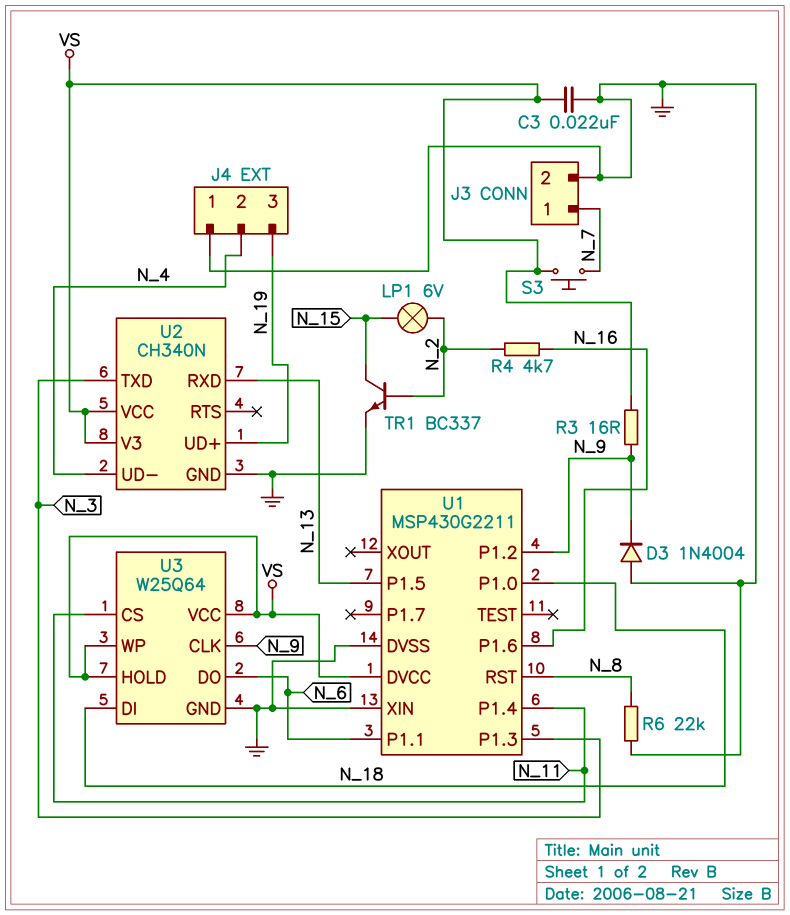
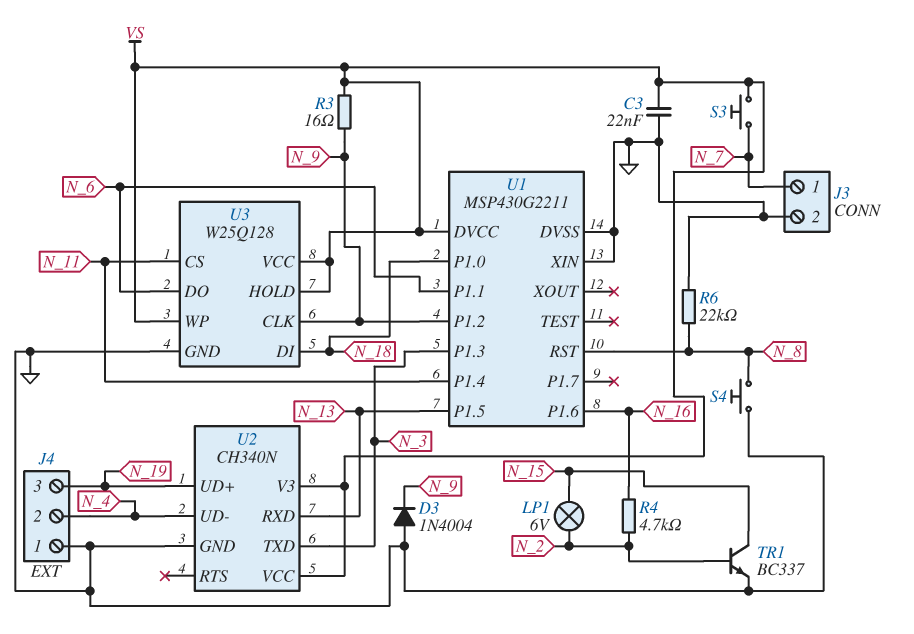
S4: none -> button (GND, N_8)
U3: W25Q64 -> W25Q128

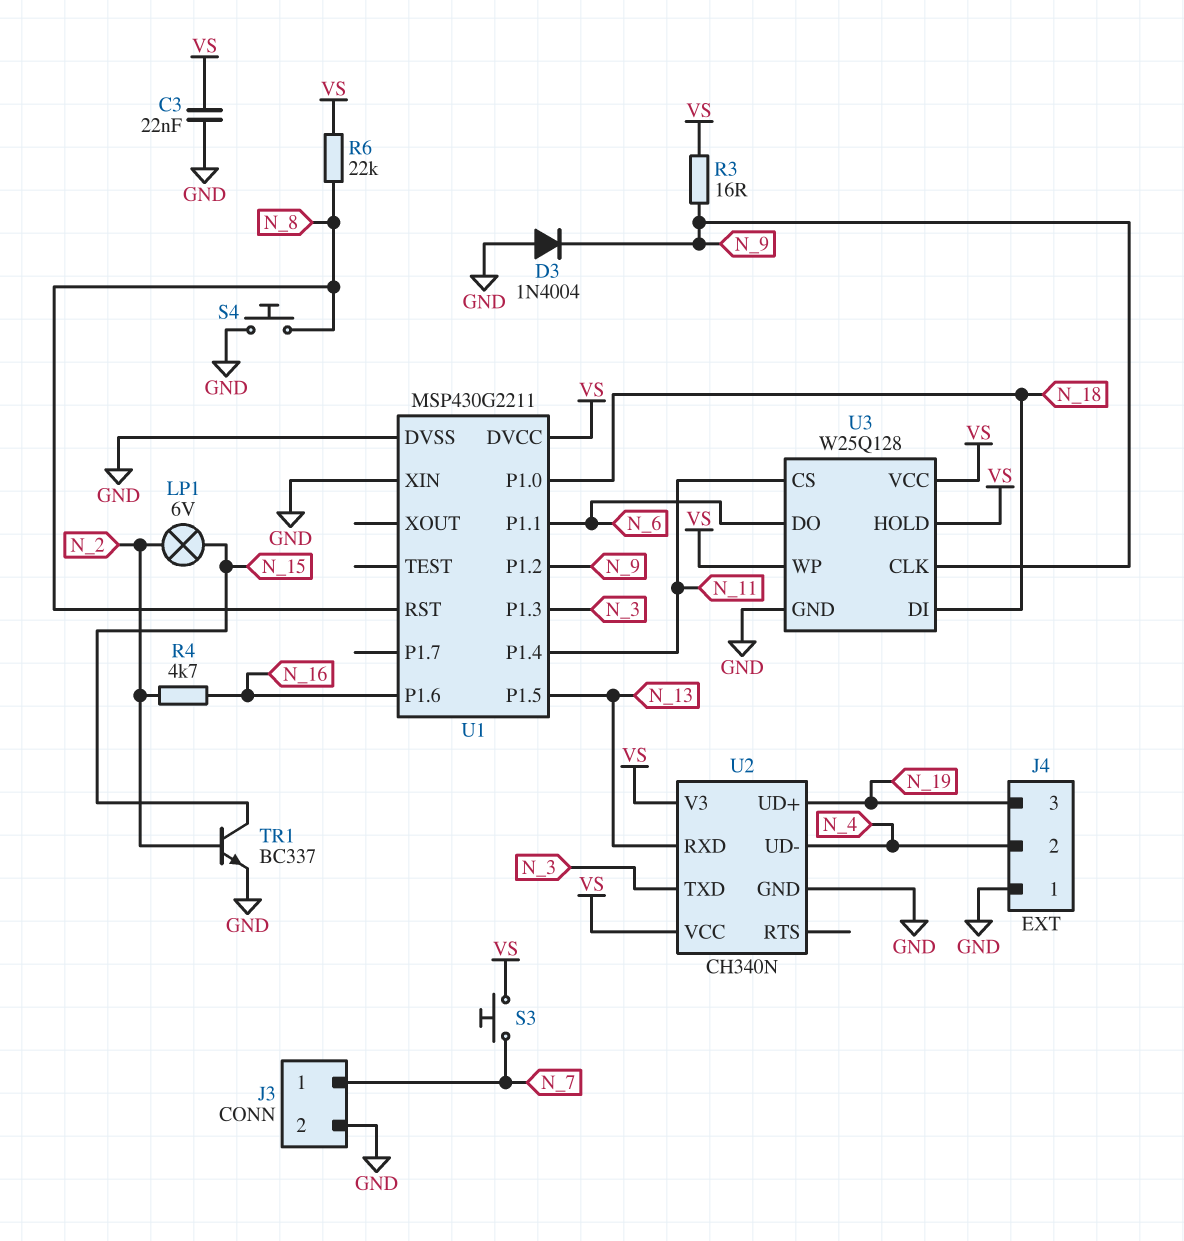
R6: 22k (GND, N_8) -> 22k (N_8, VS)

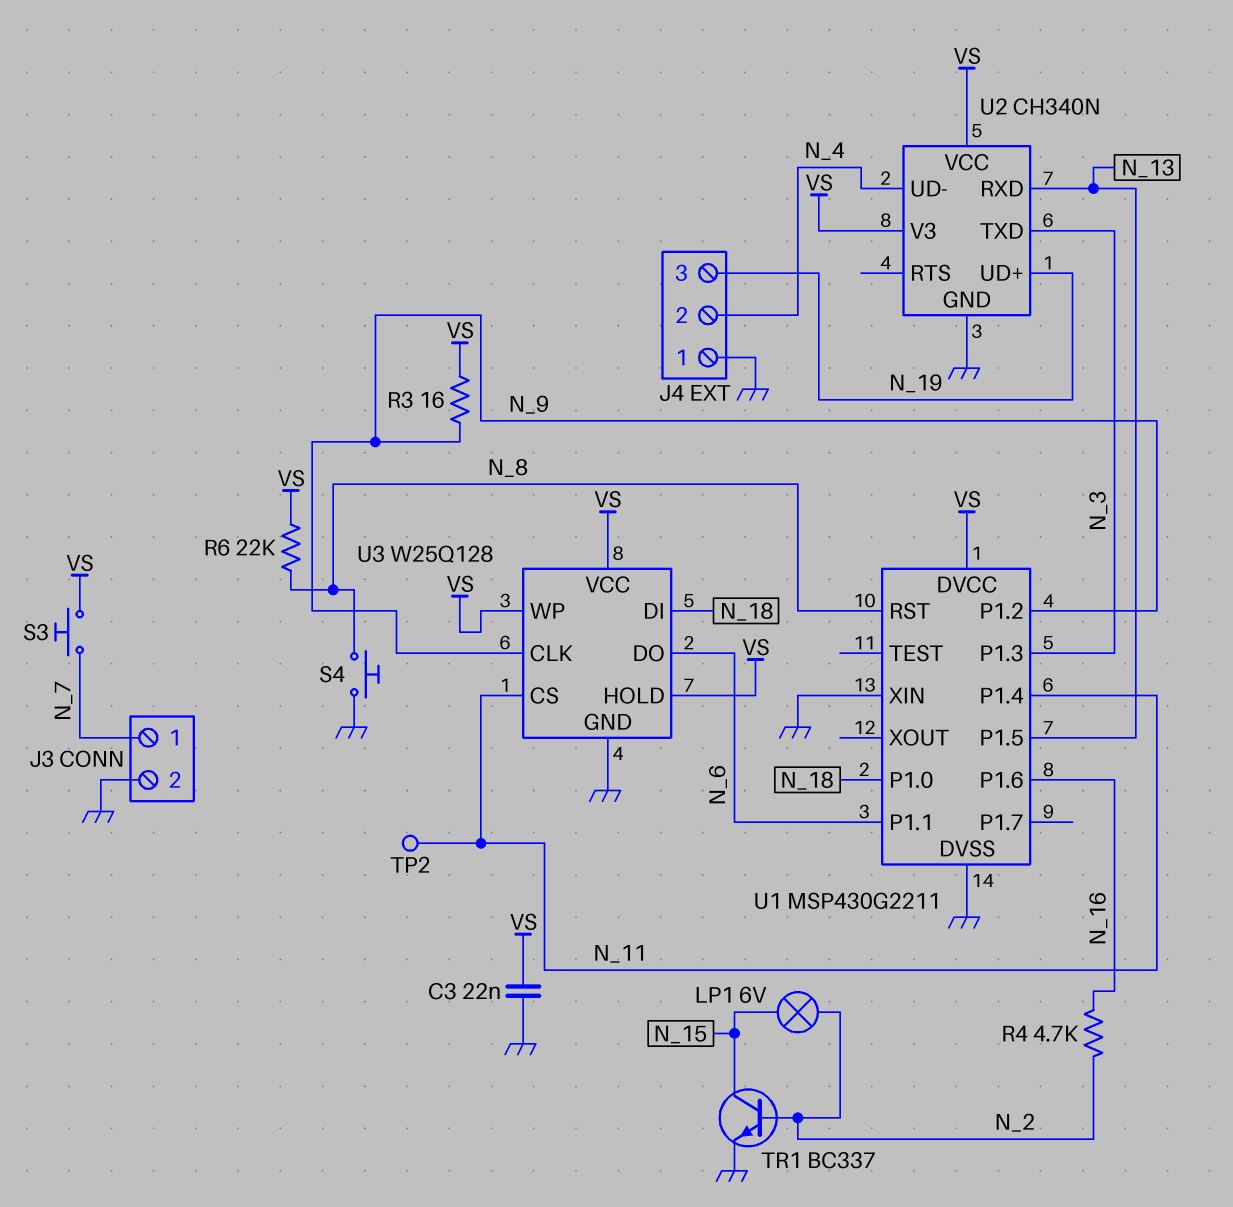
D3: diode 1N4004 (A GND, K N_9) -> none
TP2: none -> test point (N_11)

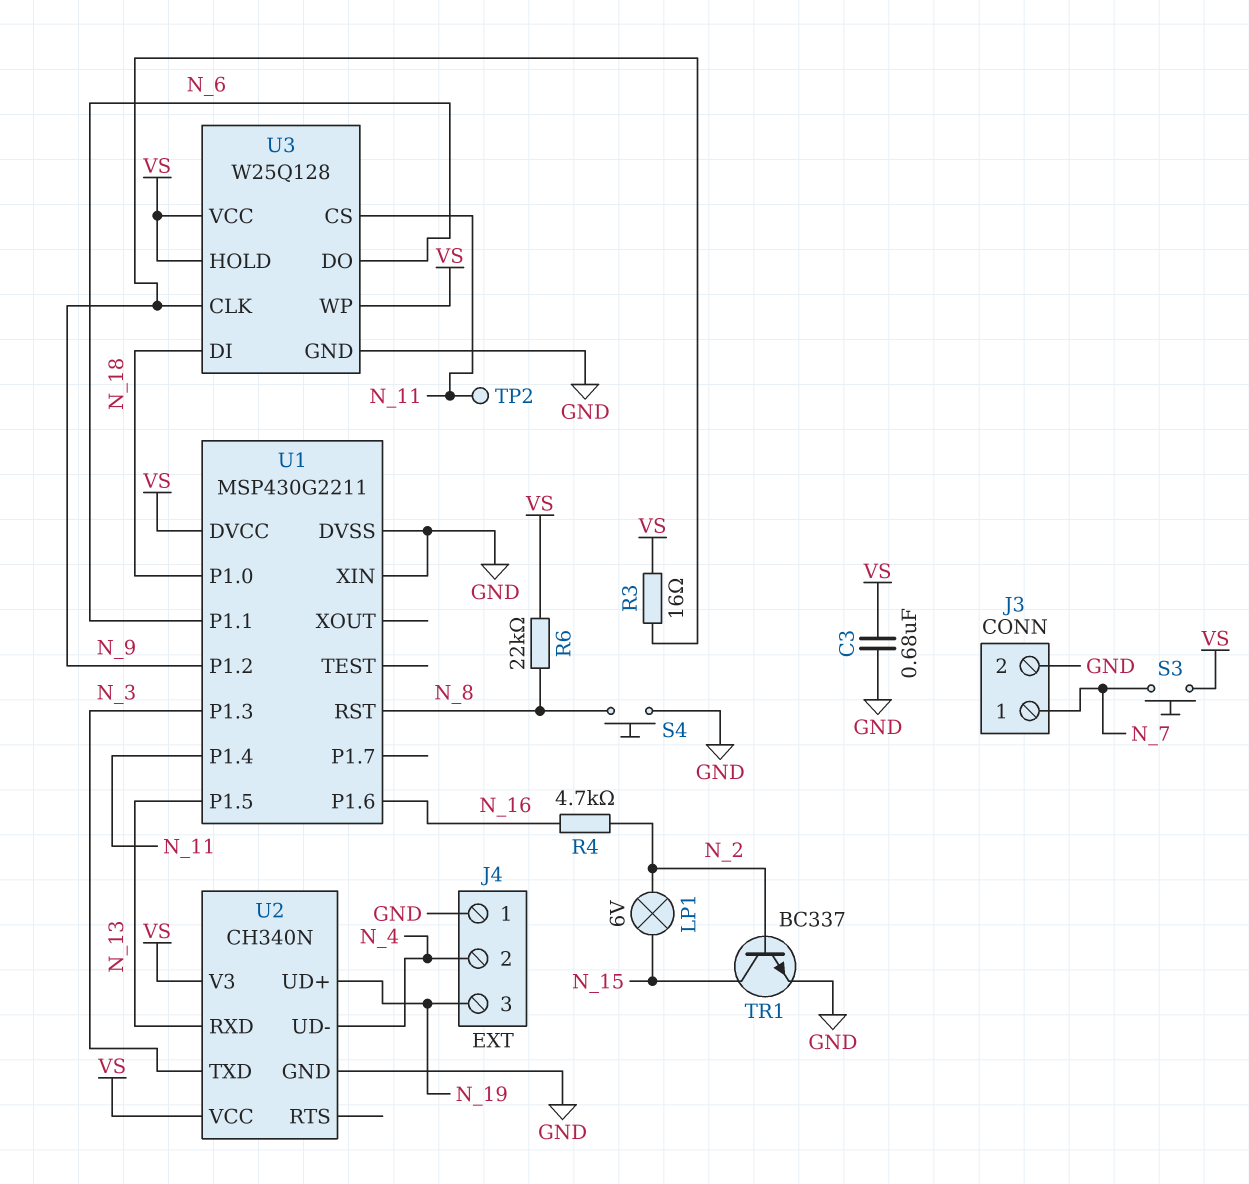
C3: 22nF (GND, VS) -> 680nF (GND, VS)

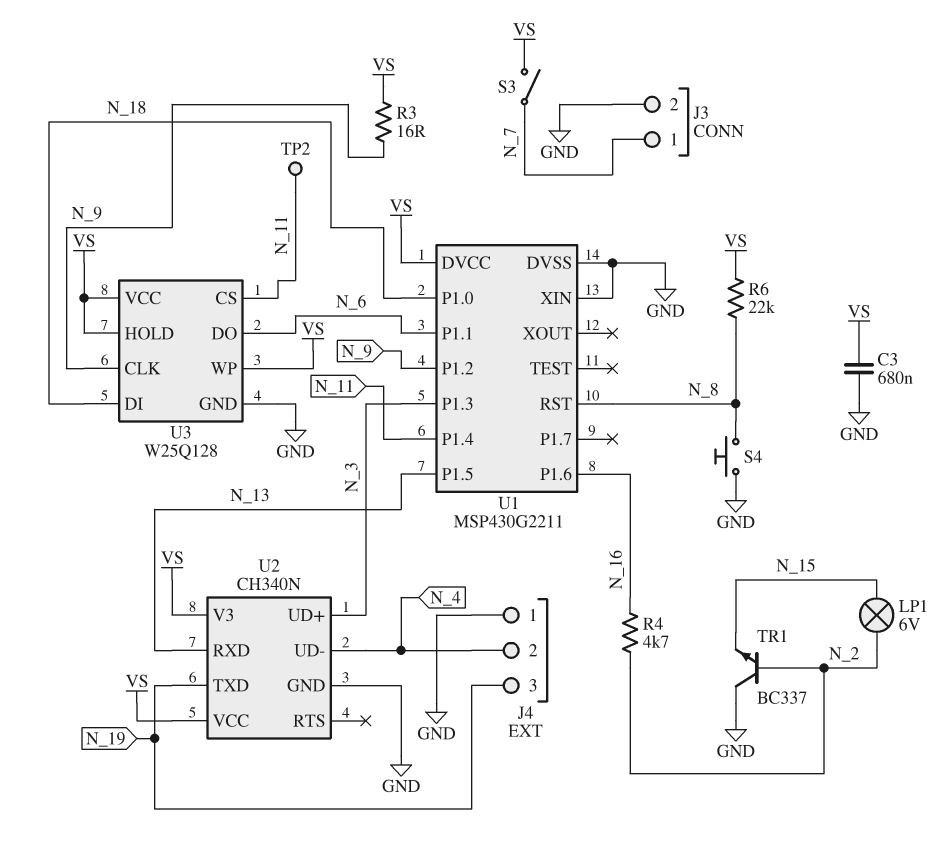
S3: button (N_7, VS) -> switch (N_7, VS)
TR1: NPN BC337 (B N_2, C N_15, E GND) -> NPN BC337 (B N_2, C GND, E N_15)
U2 pin TXD: N_3 -> N_19
U2 pin UD+: N_19 -> N_3

